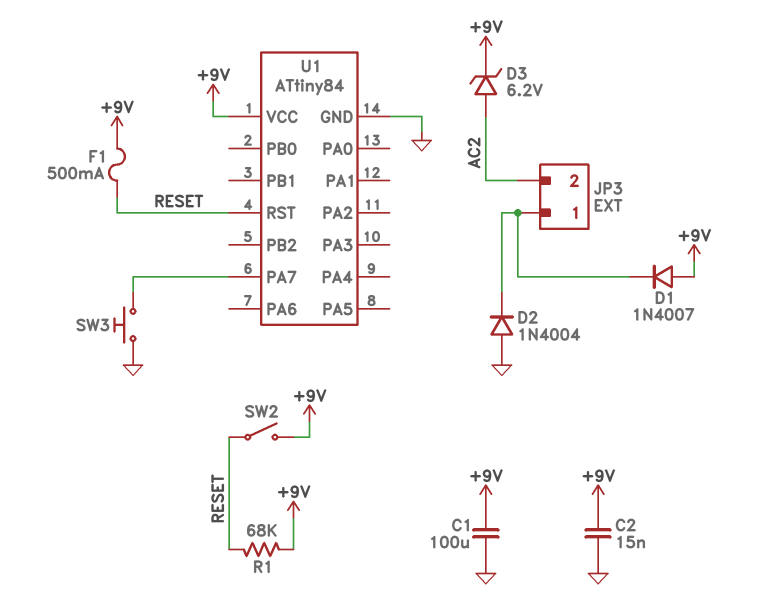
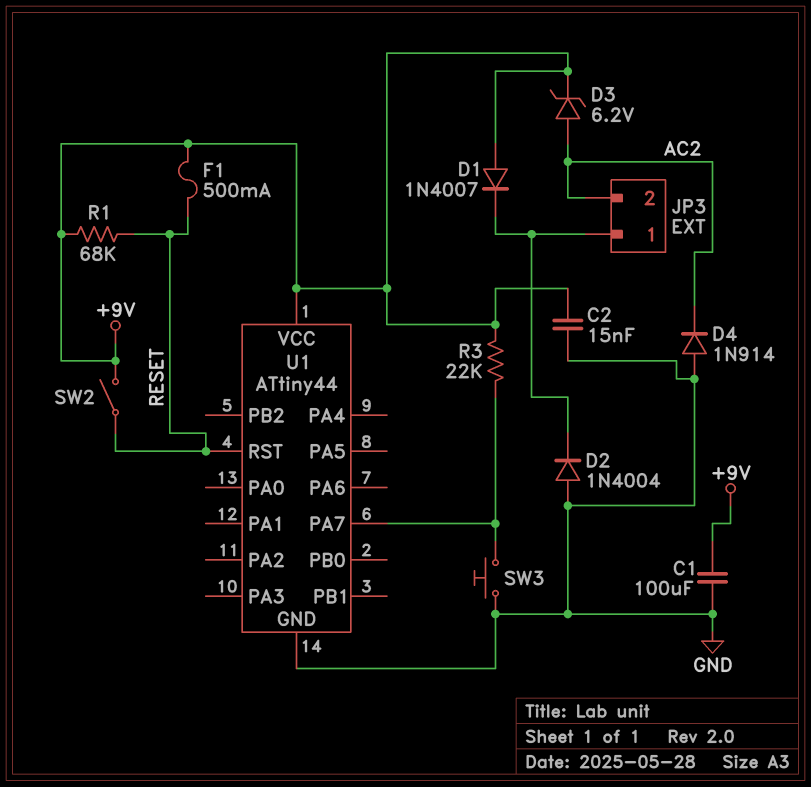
D4: none -> diode 1N914 (A GND, K AC2)
R3: none -> 22k (+9V, U1/PA7)
U1: ATtiny84 -> ATtiny44

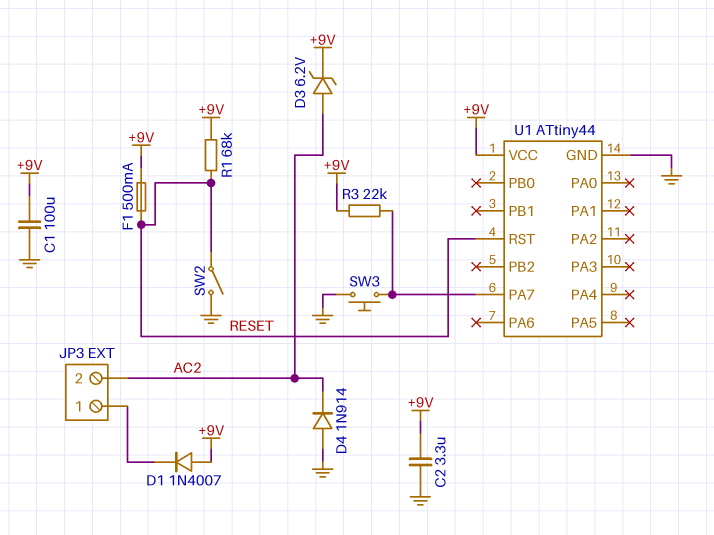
C2: 15nF (+9V, GND) -> 3.3uF (+9V, GND)
D2: diode 1N4004 (A GND, K JP3/1) -> none
SW2: switch (+9V, RESET) -> switch (GND, RESET)

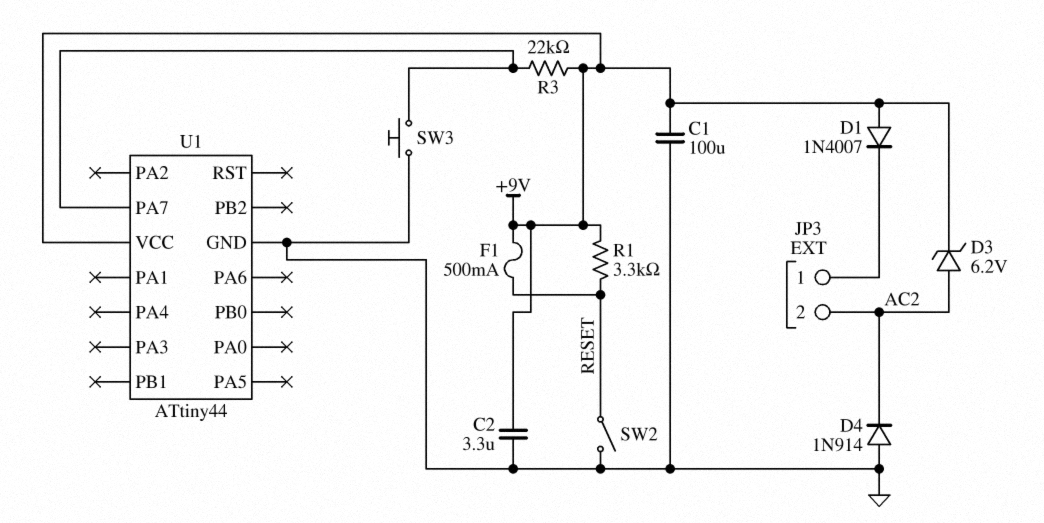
R1: 68k (+9V, RESET) -> 3.3k (+9V, RESET)
U1 pin RST: RESET -> none

